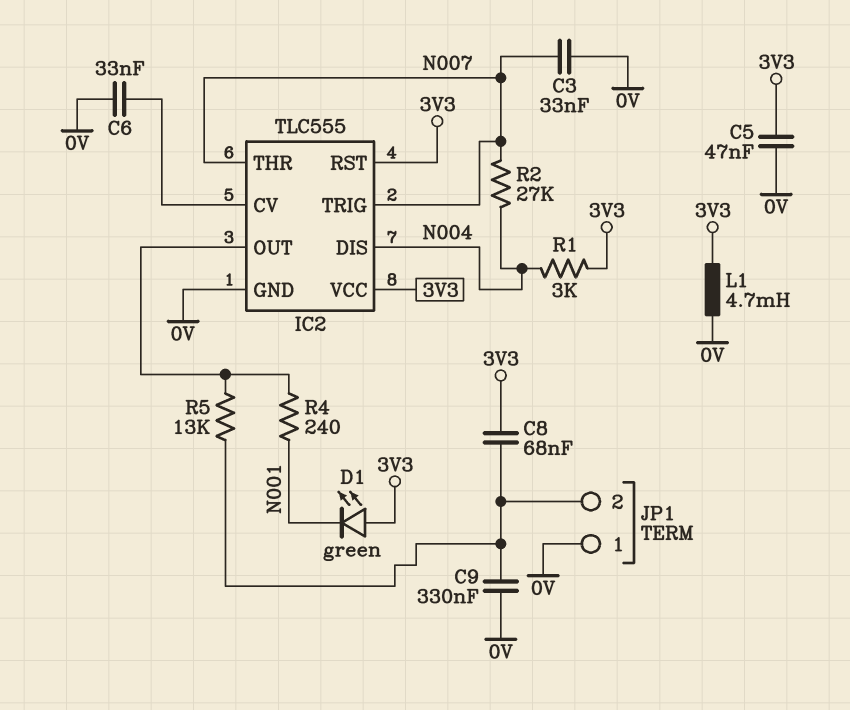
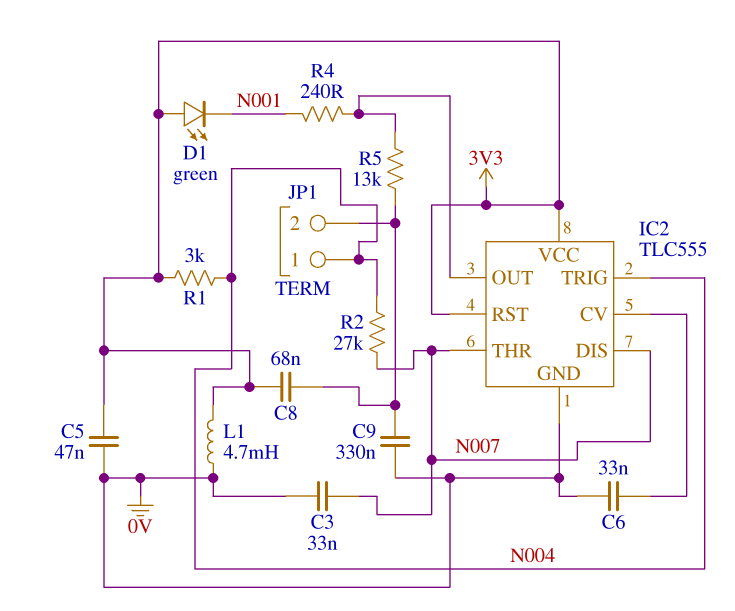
IC2 pin DIS: N004 -> N007
IC2 pin TRIG: N007 -> N004
JP1 pin 1: 0V -> N004

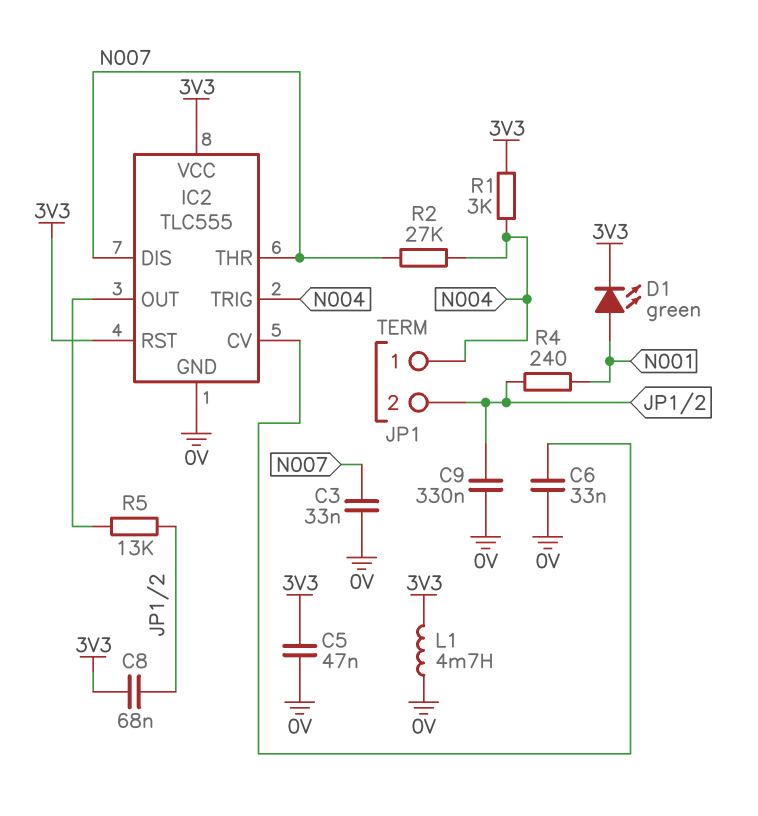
D1: LED green (A 3V3, K N001) -> LED green (A N001, K 3V3)
R4: 240 (IC2/OUT, N001) -> 240 (JP1/2, N001)

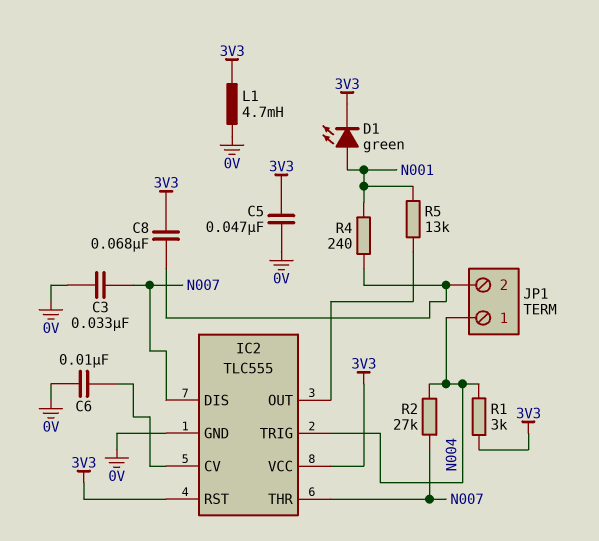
C6: 33nF (0V, IC2/CV) -> 10nF (0V, IC2/CV)
C9: 330nF (0V, JP1/2) -> none
R5: 13k (IC2/OUT, JP1/2) -> 13k (IC2/OUT, N001)

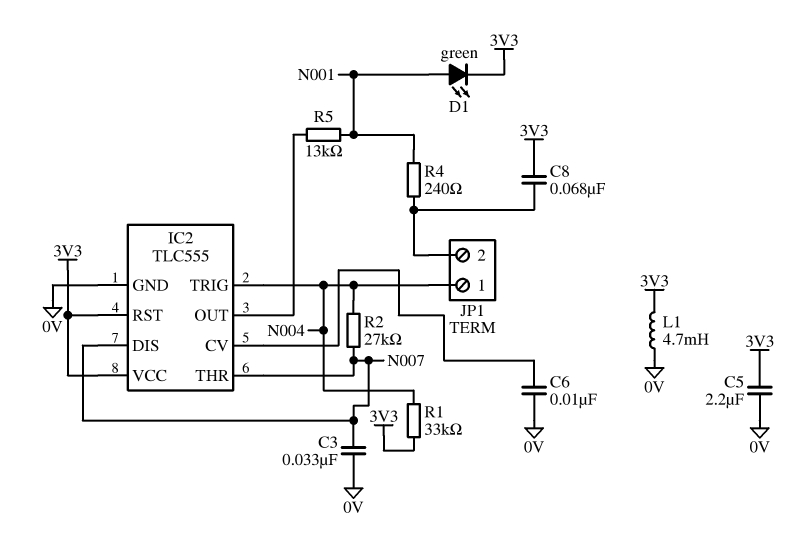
C5: 47nF (0V, 3V3) -> 2.2uF (0V, 3V3)
R1: 3k (3V3, N004) -> 33k (3V3, N004)

